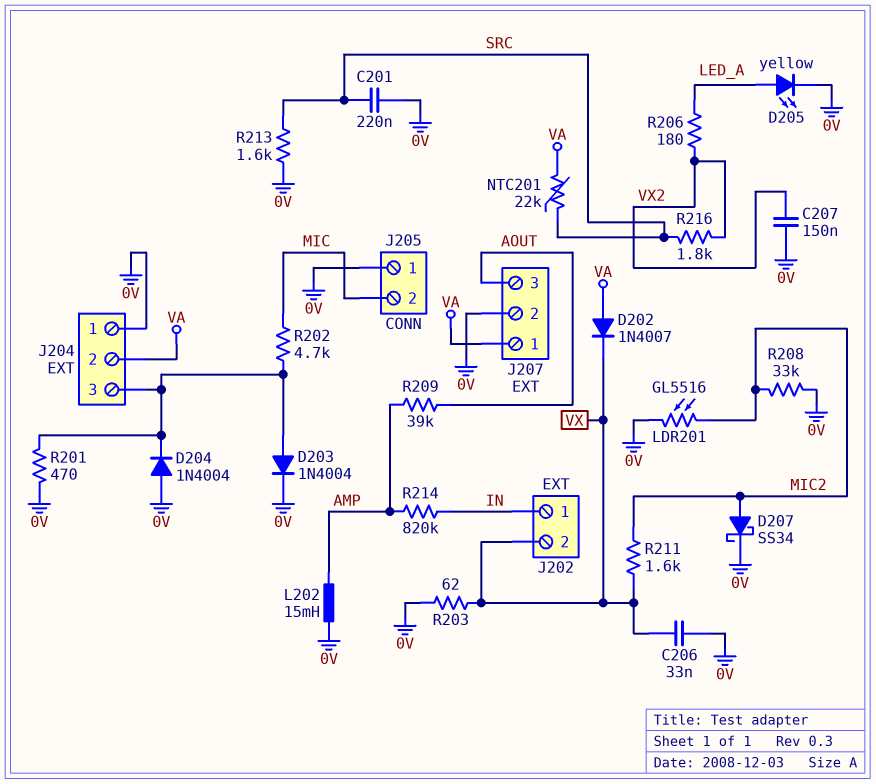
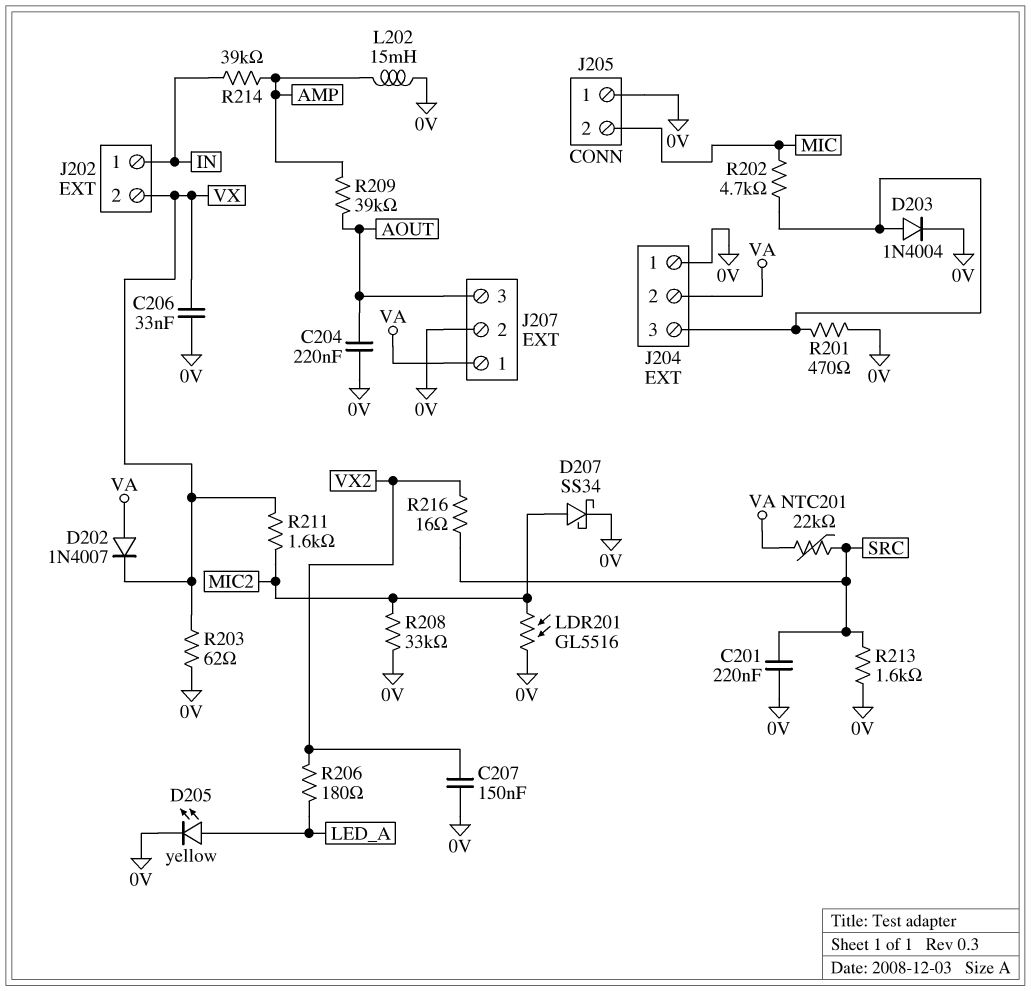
C204: none -> 220nF (0V, AOUT)
D204: diode 1N4004 (A 0V, K J204/3) -> none
R214: 820k (AMP, IN) -> 39k (AMP, IN)
R216: 1.8k (SRC, VX2) -> 16 (SRC, VX2)

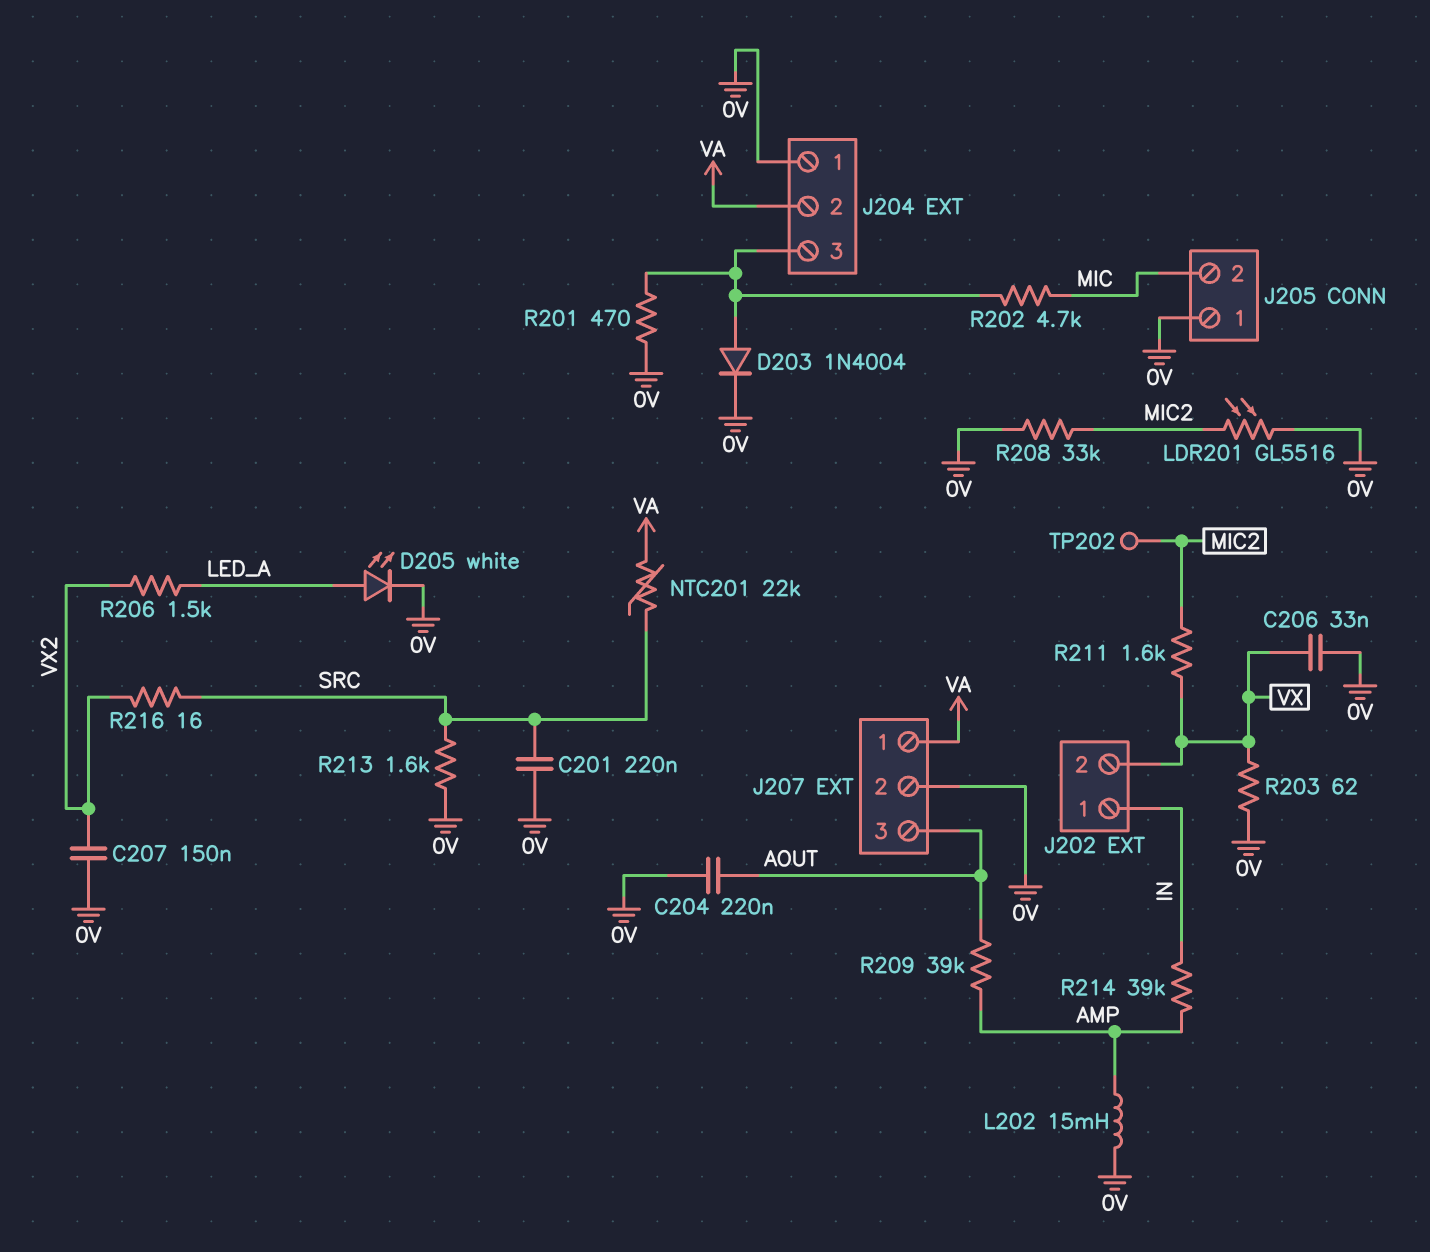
D202: diode 1N4007 (A VA, K VX) -> none
D205: LED yellow (A LED_A, K 0V) -> LED white (A LED_A, K 0V)
D207: schottky SS34 (A MIC2, K 0V) -> none
R206: 180 (LED_A, VX2) -> 1.5k (LED_A, VX2)
TP202: none -> test point (MIC2)

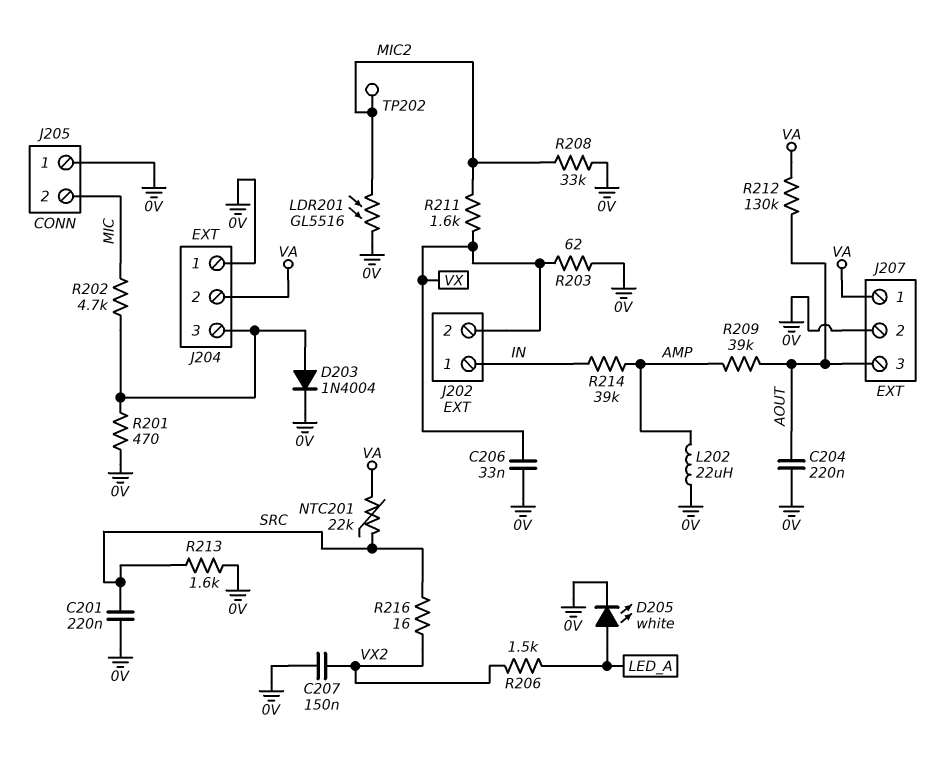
L202: 15mH (0V, AMP) -> 22uH (0V, AMP)
R212: none -> 130k (AOUT, VA)

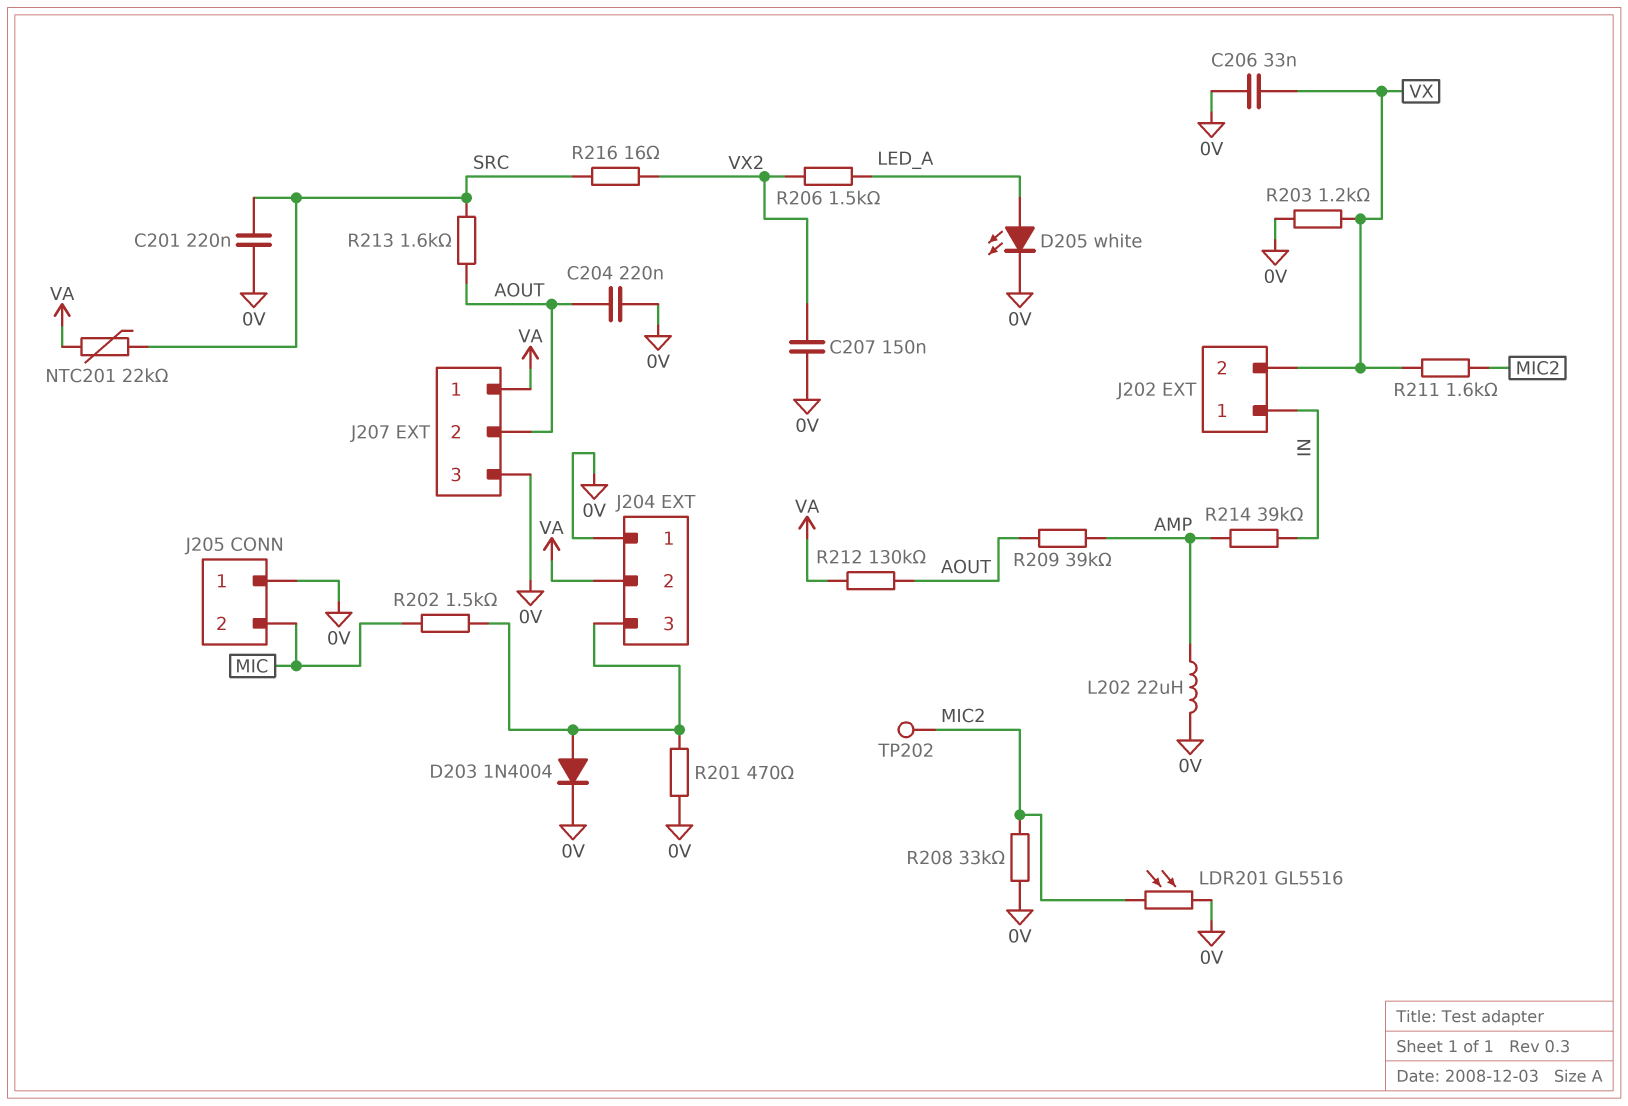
J207 pin 2: 0V -> AOUT
J207 pin 3: AOUT -> 0V
R202: 4.7k (J204/3, MIC) -> 1.5k (J204/3, MIC)
R203: 62 (0V, VX) -> 1.2k (0V, VX)
R213: 1.6k (0V, SRC) -> 1.6k (AOUT, SRC)

